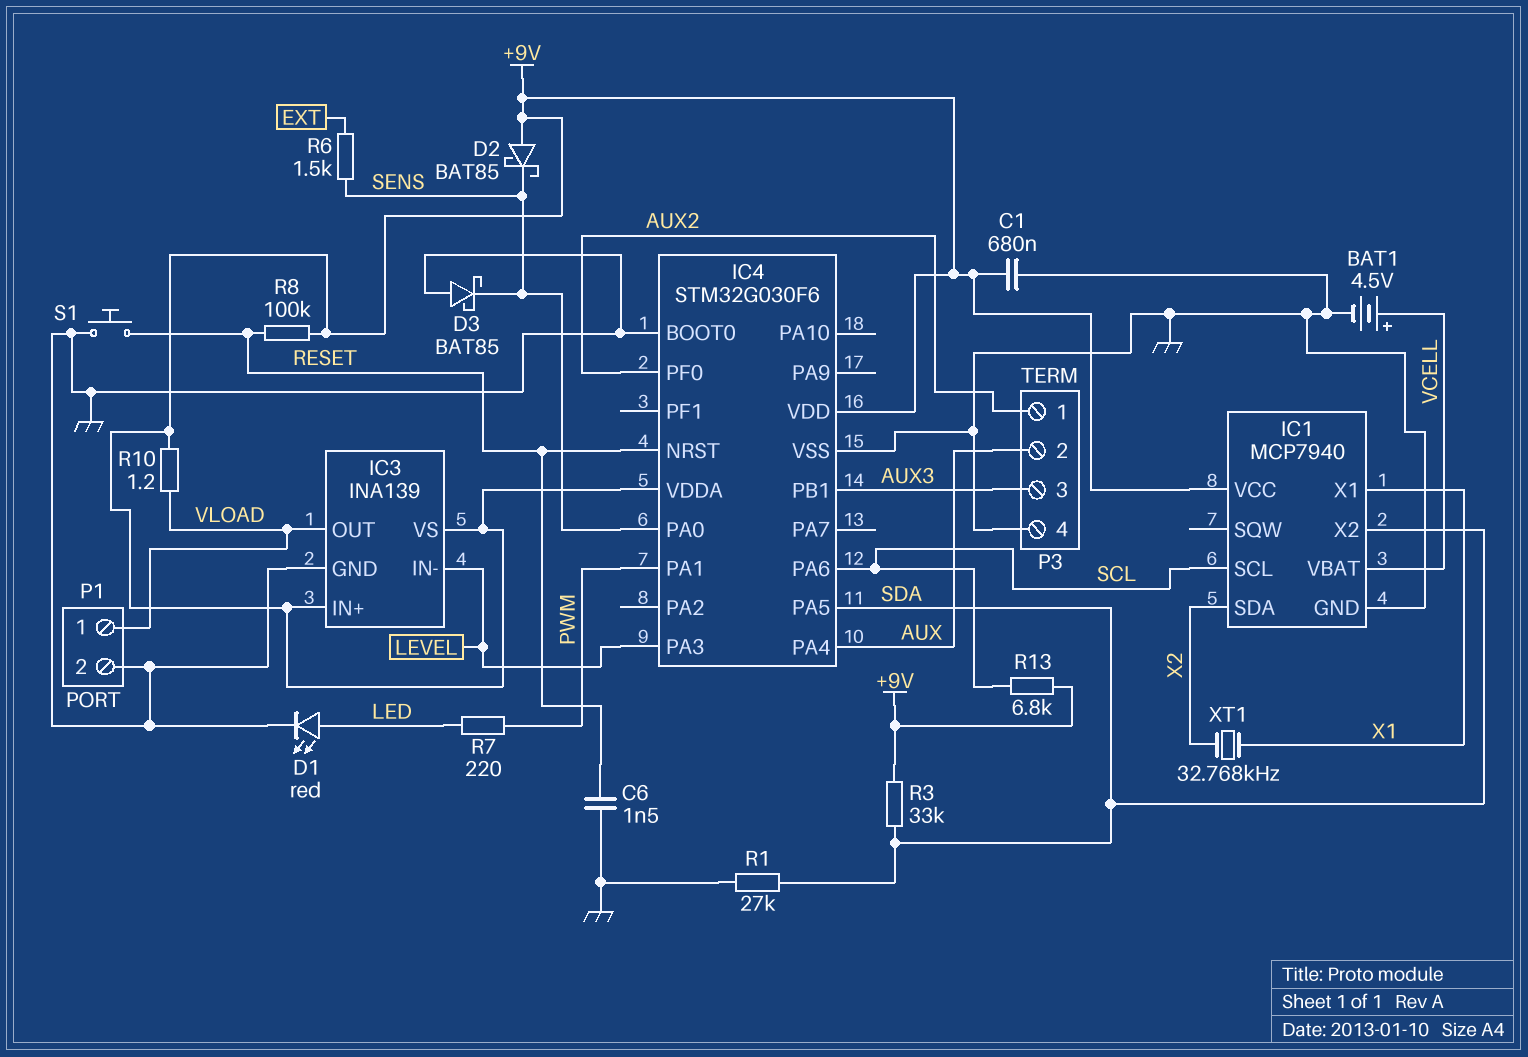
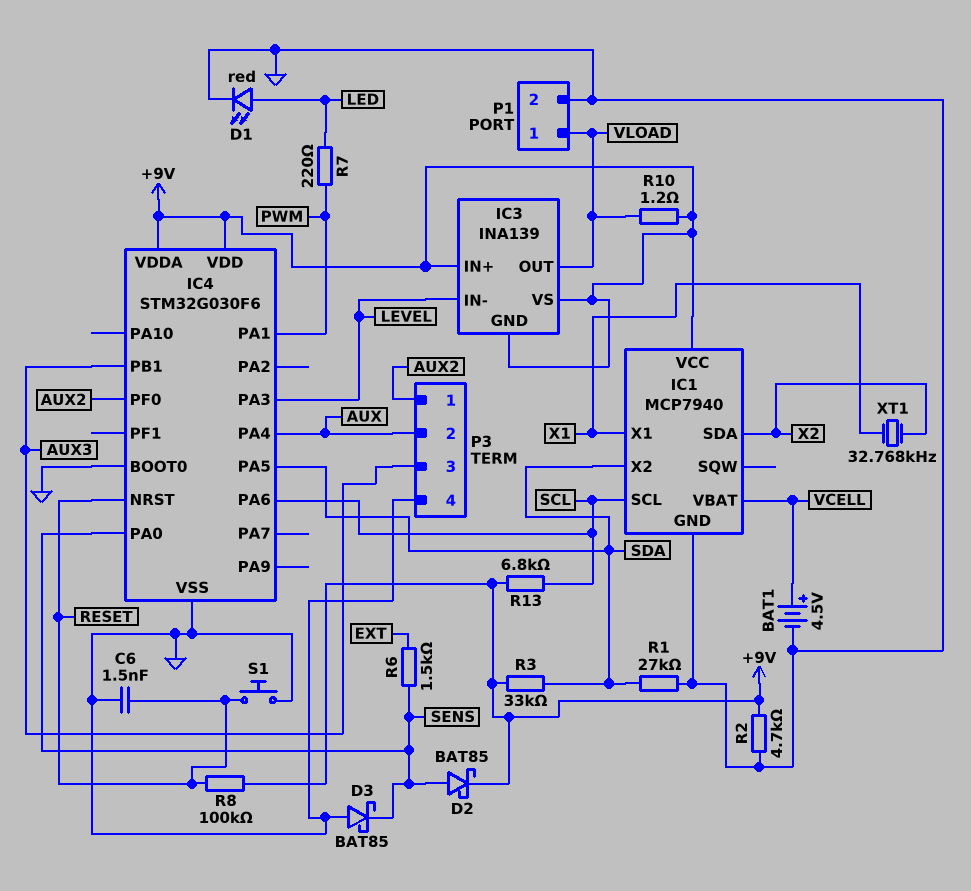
C1: 680nF (+9V, GND) -> none
D2: schottky BAT85 (A +9V, K SENS) -> schottky BAT85 (A SENS, K +9V)
IC3 pin GND: GND -> +9V
R2: none -> 4.7k (+9V, GND)

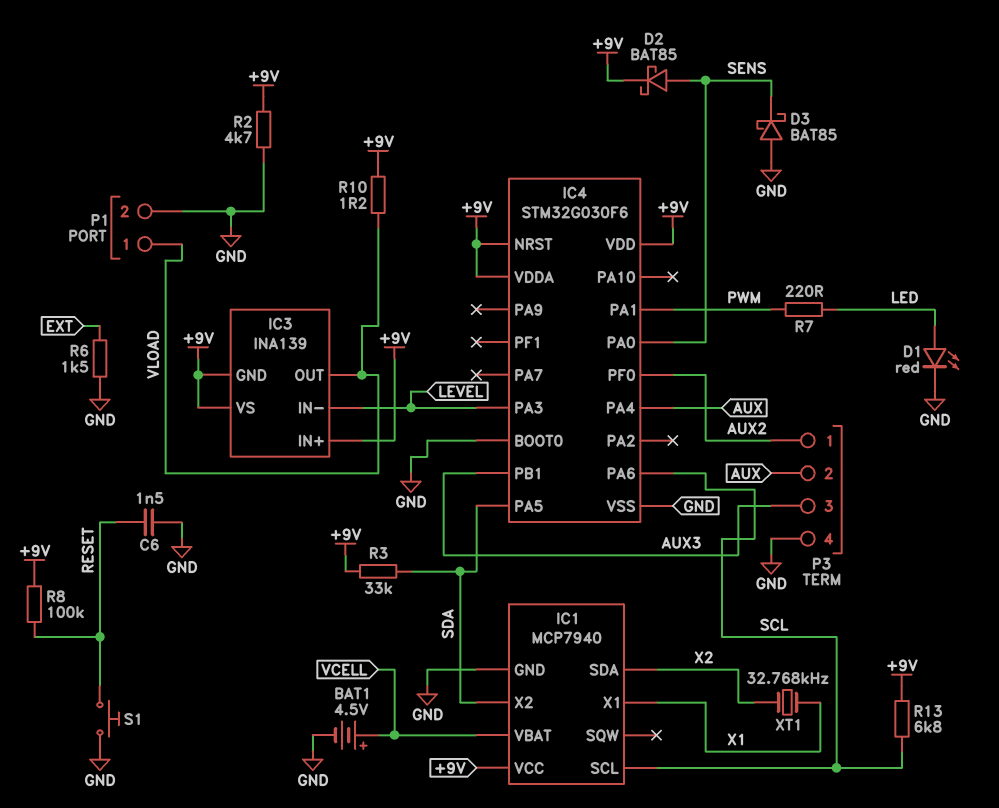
IC4 pin NRST: RESET -> +9V
R1: 27k (GND, SDA) -> none
R6: 1.5k (EXT, SENS) -> 1.5k (EXT, GND)

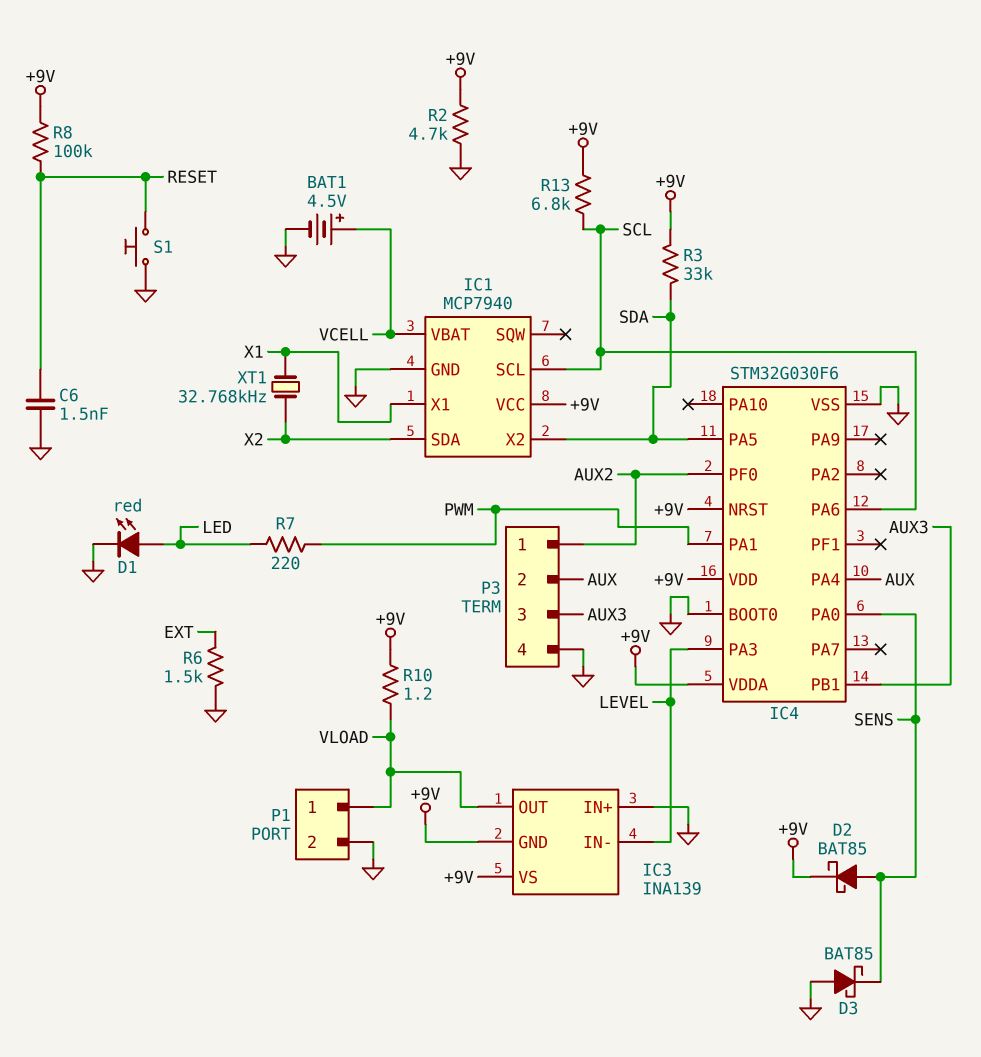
IC3 pin IN+: +9V -> GND

